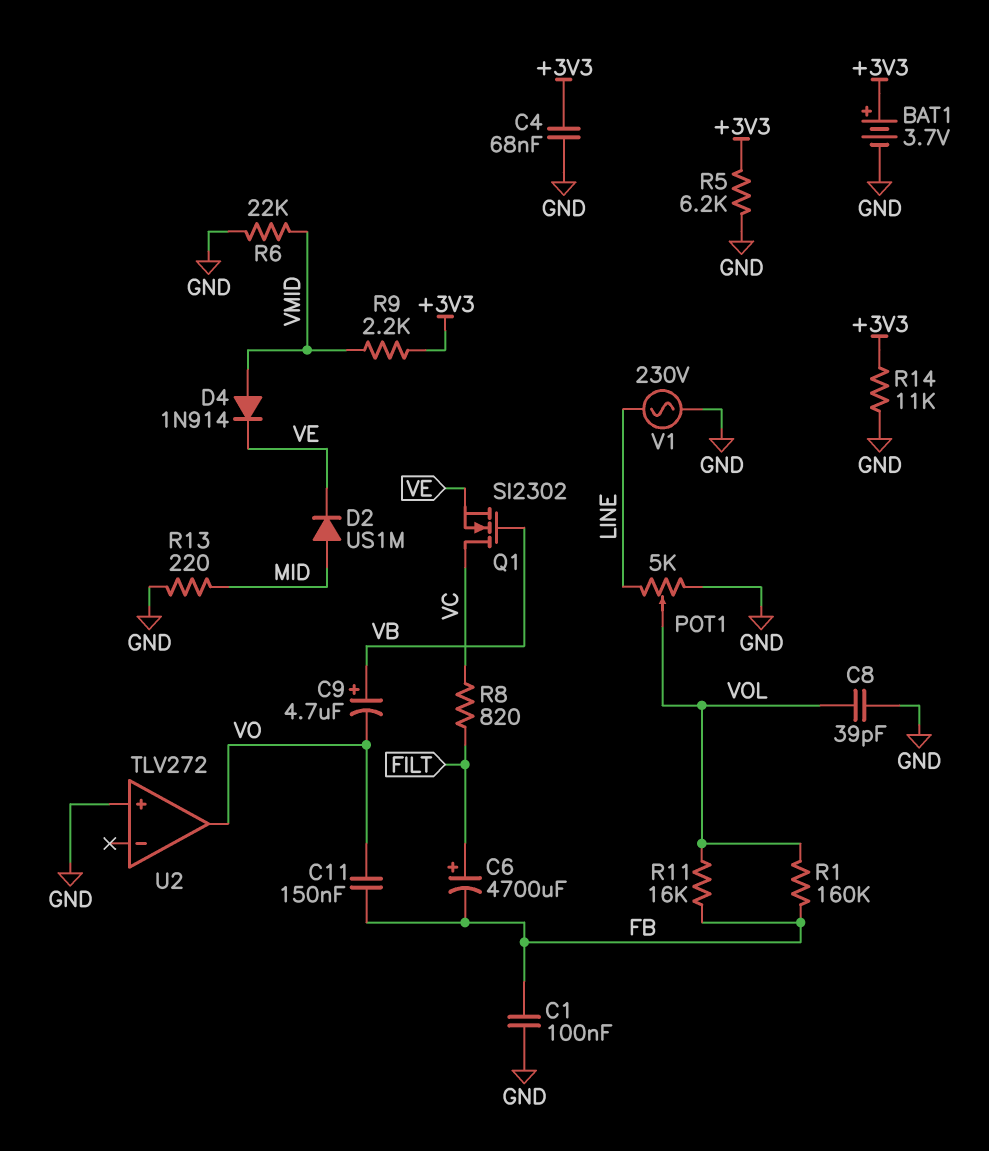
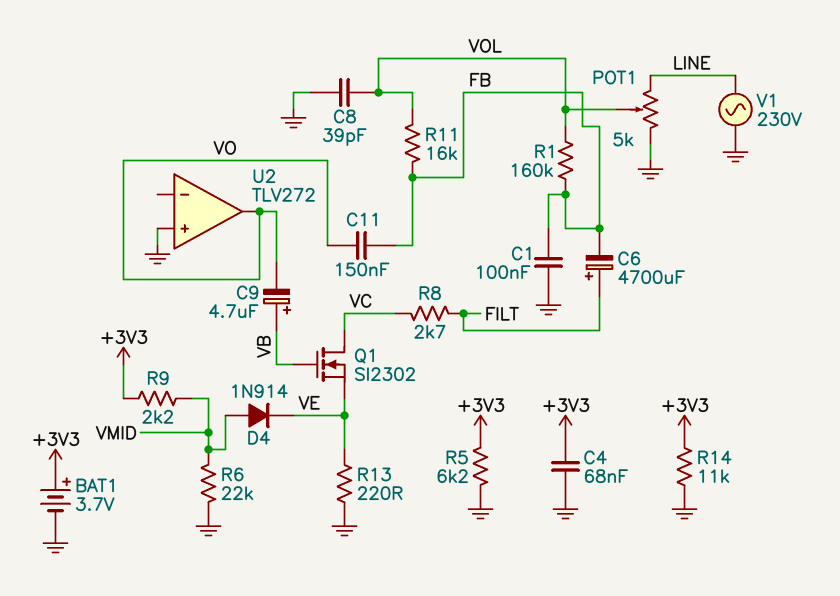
D2: diode US1M (A MID, K VE) -> none
R8: 820 (FILT, VC) -> 2.7k (FILT, VC)
R13: 220 (GND, MID) -> 220 (GND, VE)

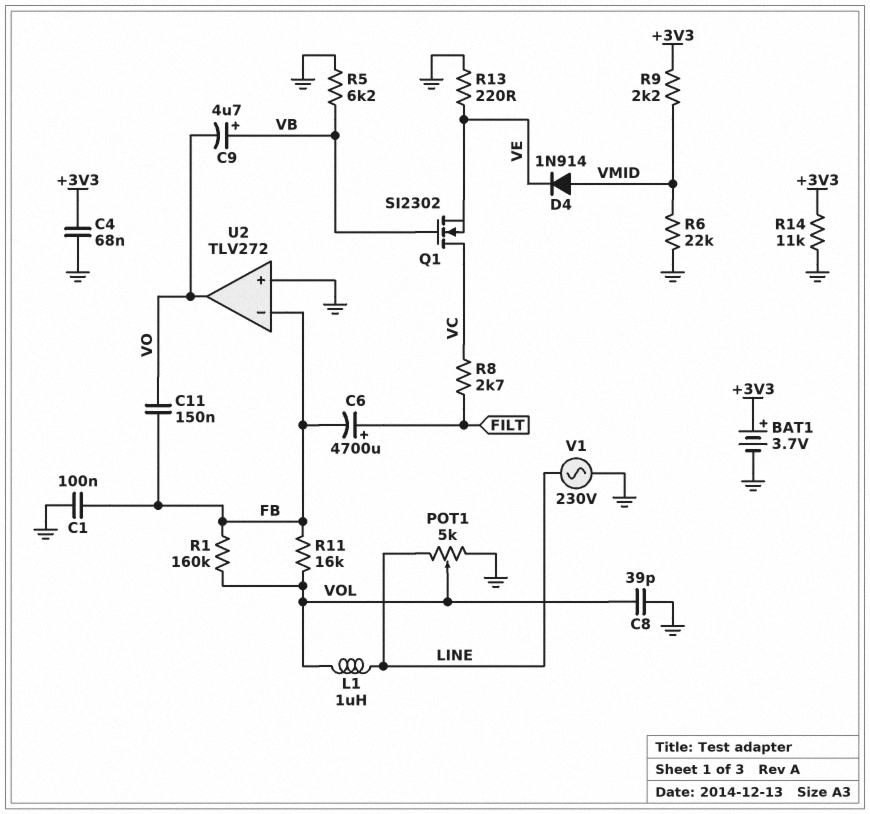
L1: none -> 1uH (LINE, VOL)
R5: 6.2k (+3V3, GND) -> 6.2k (GND, VB)
U2 pin in-: none -> FB

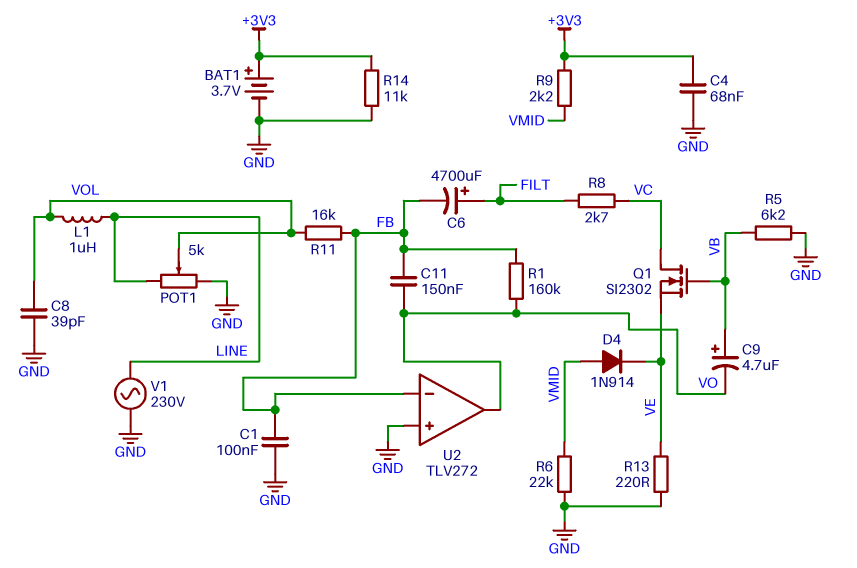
R1: 160k (FB, VOL) -> 160k (FB, VO)

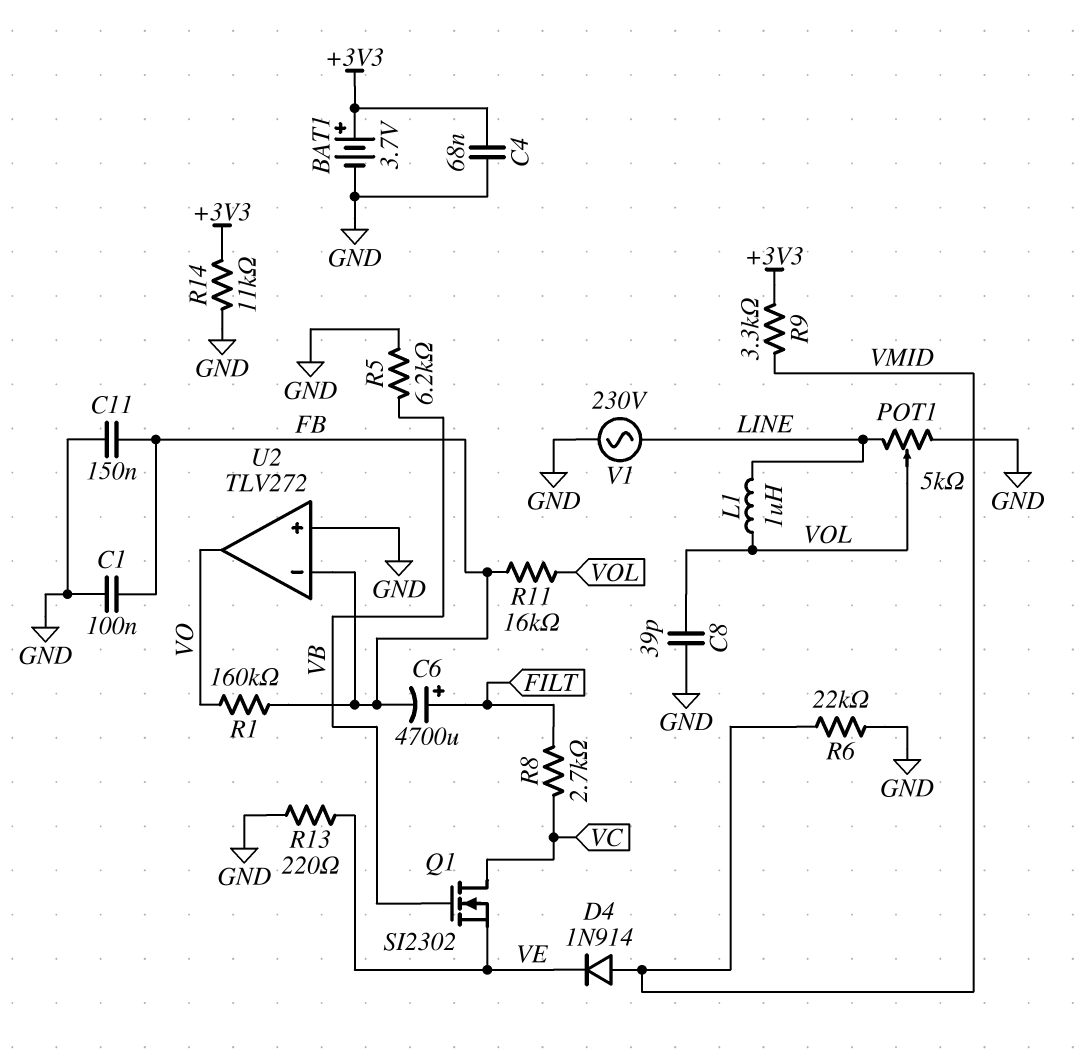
C9: 4.7uF (plus VB, minus VO) -> none
C11: 150nF (FB, VO) -> 150nF (FB, GND)
R9: 2.2k (+3V3, VMID) -> 3.3k (+3V3, VMID)

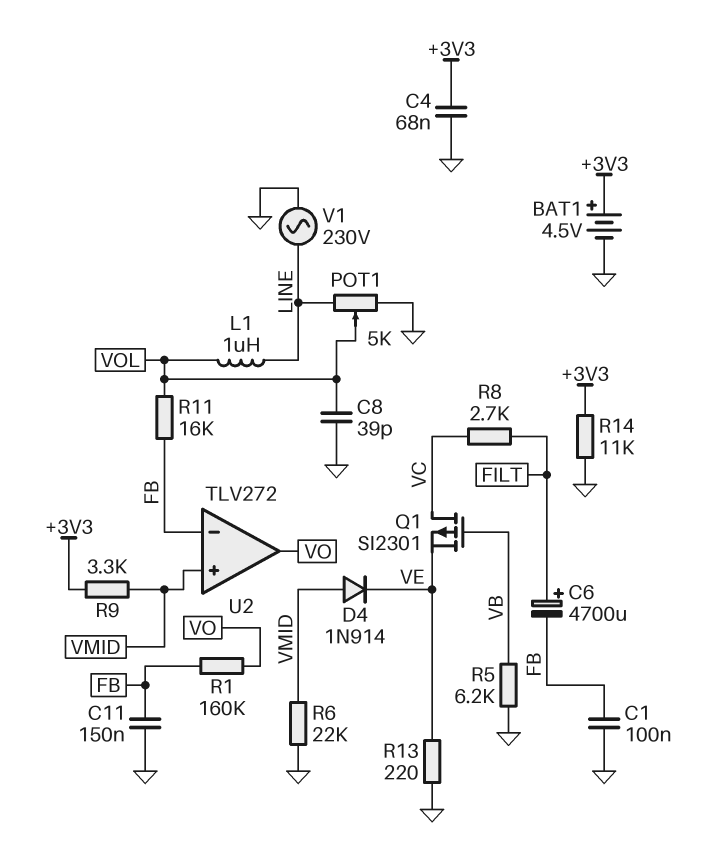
BAT1: 3.7V (plus +3V3, minus GND) -> 4.5V (plus +3V3, minus GND)
Q1: NMOS SI2302 (G VB, D VC, S VE) -> PMOS SI2301 (G VB, D VC, S VE)
U2 pin in+: GND -> VMID

